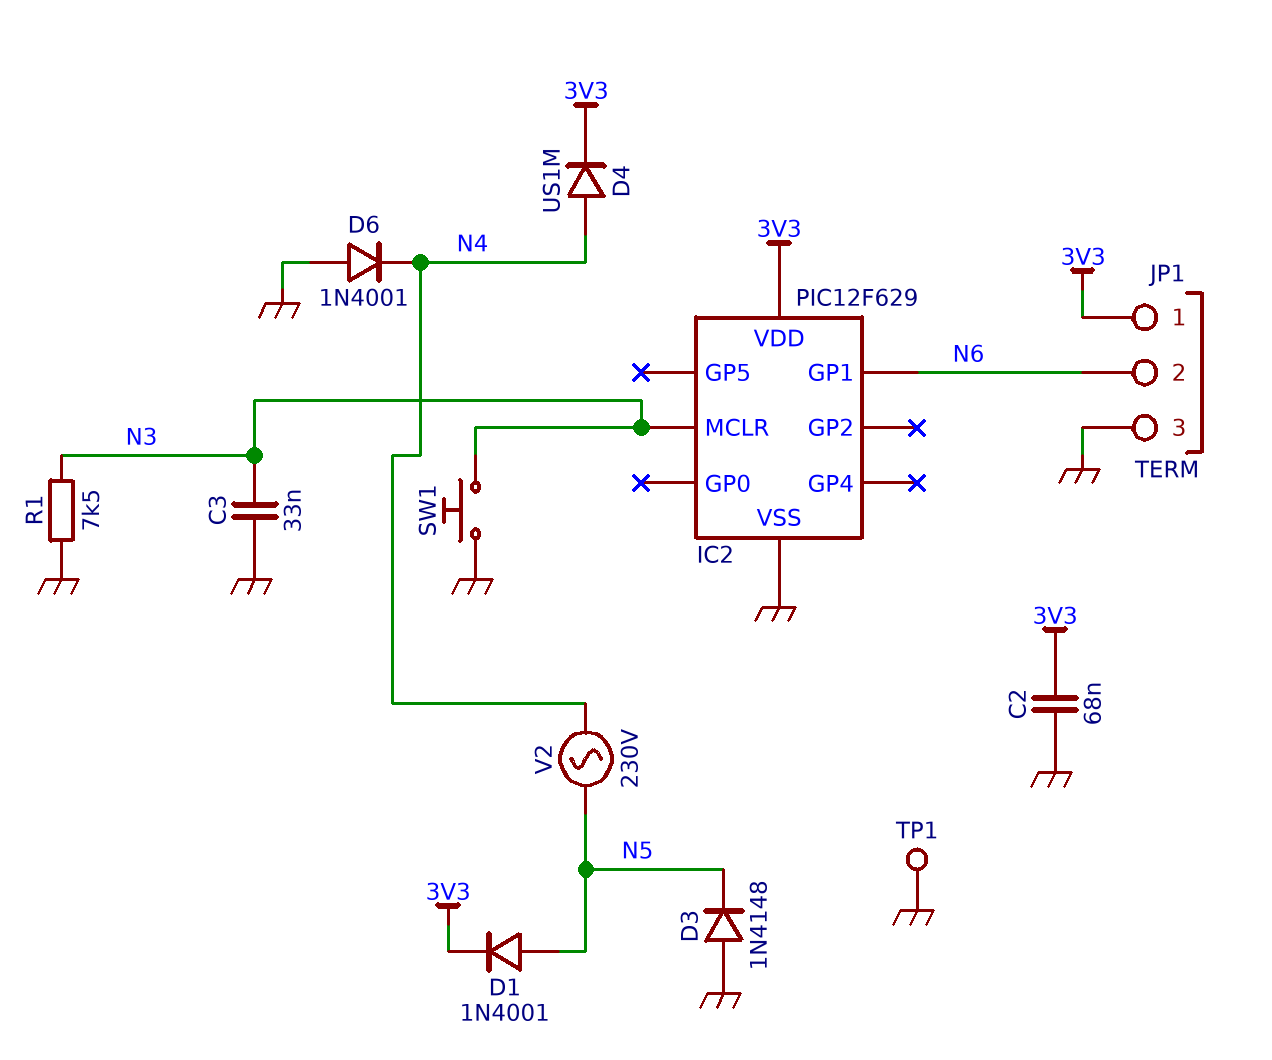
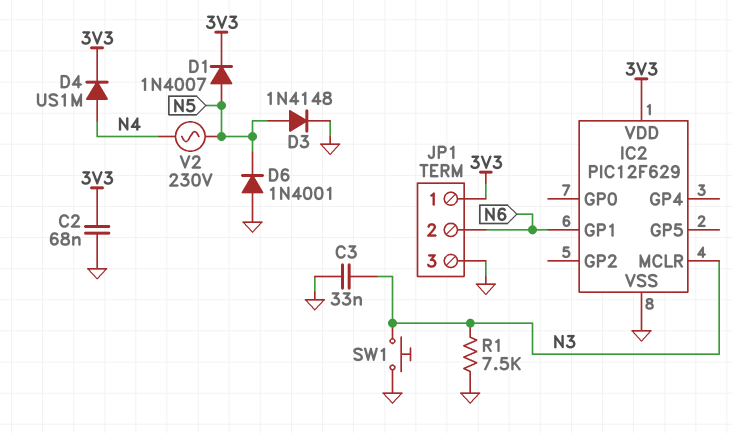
D1: diode 1N4001 (A N5, K 3V3) -> diode 1N4007 (A N5, K 3V3)
D3: diode 1N4148 (A GND, K N5) -> diode 1N4148 (A N5, K GND)
D6: diode 1N4001 (A GND, K N4) -> diode 1N4001 (A GND, K N5)
TP1: test point (GND) -> none

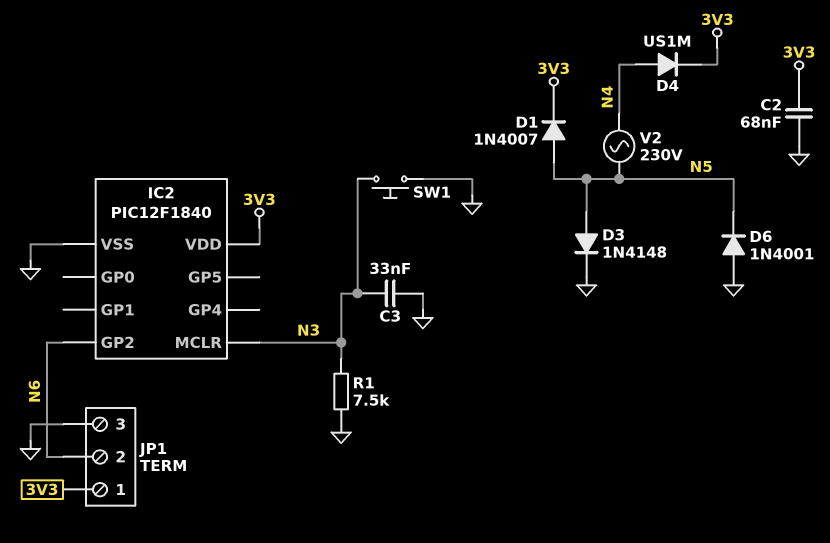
IC2: PIC12F629 -> PIC12F1840
IC2 pin GP1: N6 -> none
IC2 pin GP2: none -> N6

